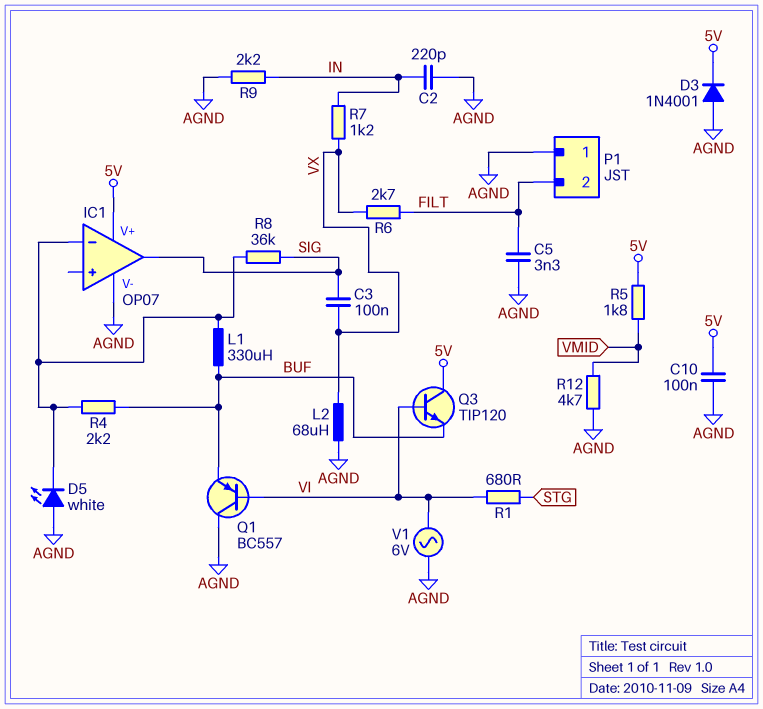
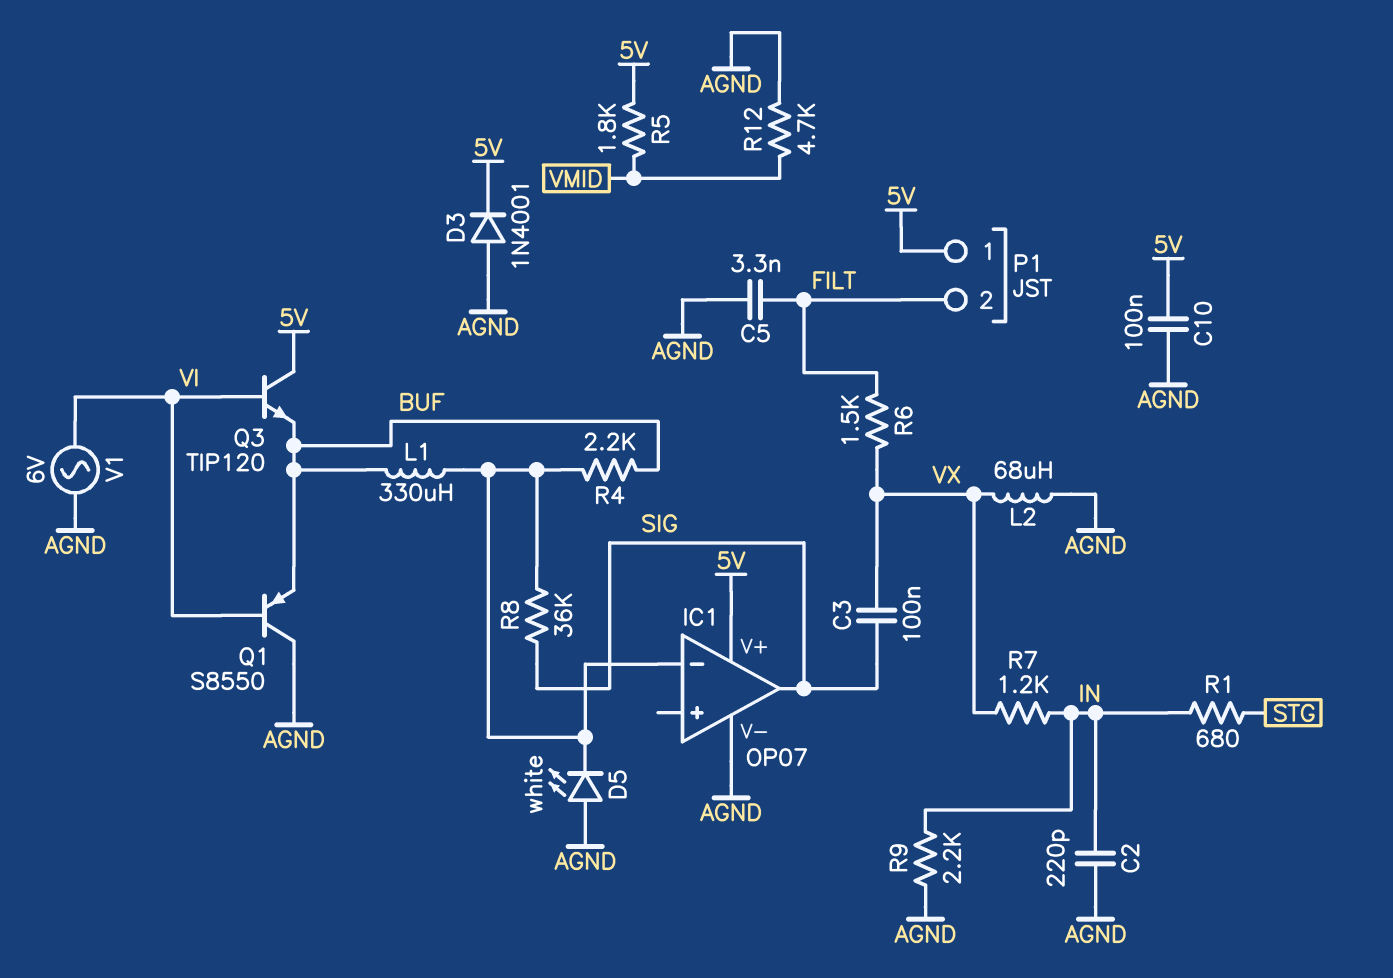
P1 pin 1: AGND -> 5V
Q1: PNP BC557 (B VI, C AGND, E BUF) -> PNP S8550 (B VI, C AGND, E BUF)
R1: 680 (STG, VI) -> 680 (IN, STG)
R6: 2.7k (FILT, VX) -> 1.5k (FILT, VX)

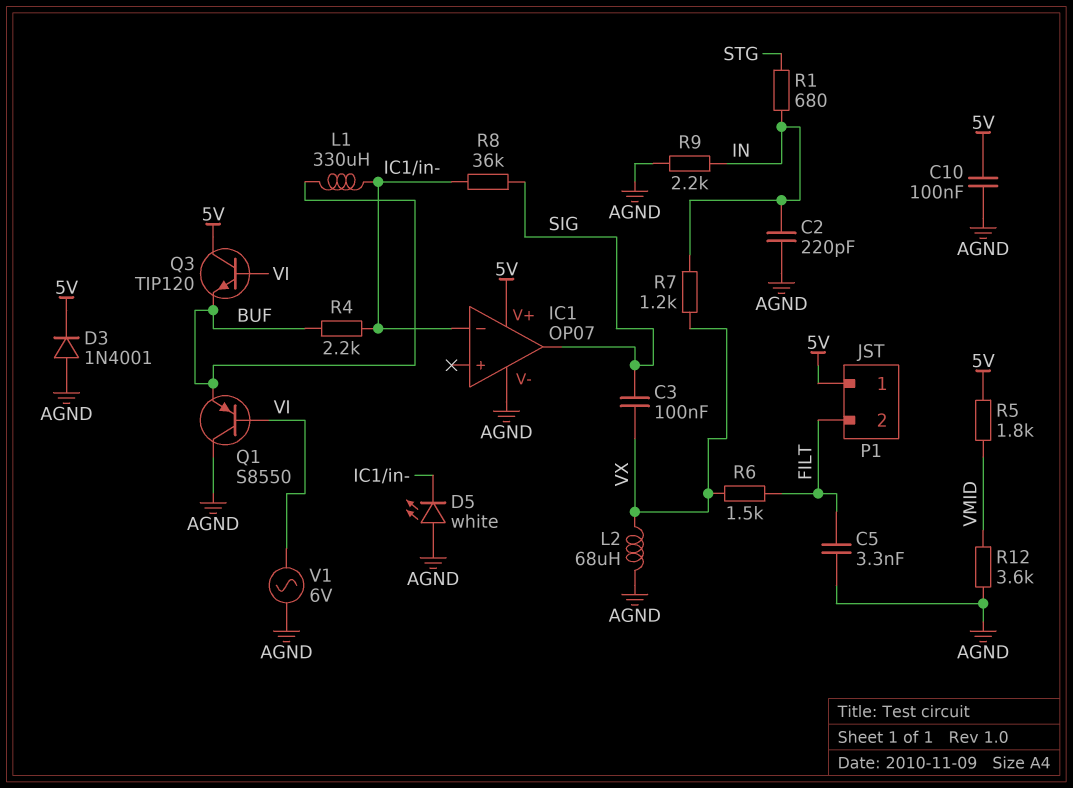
R12: 4.7k (AGND, VMID) -> 3.6k (AGND, VMID)

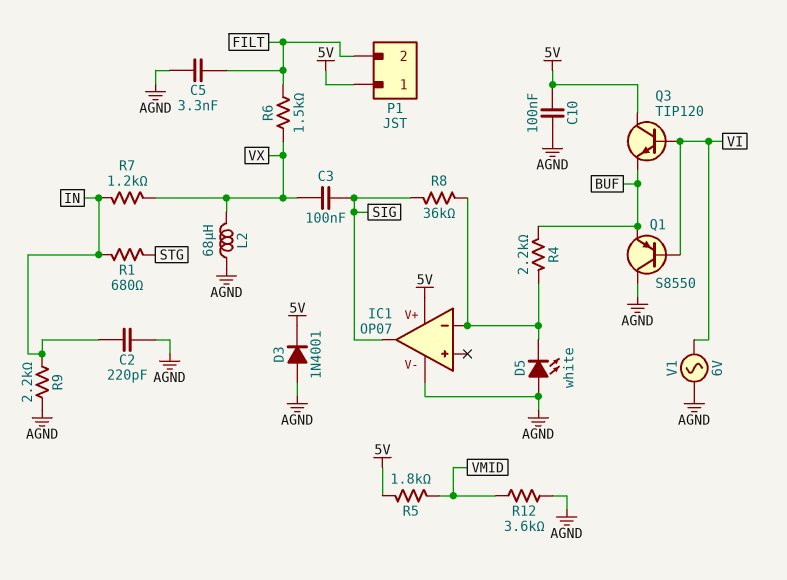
L1: 330uH (BUF, IC1/in-) -> none

